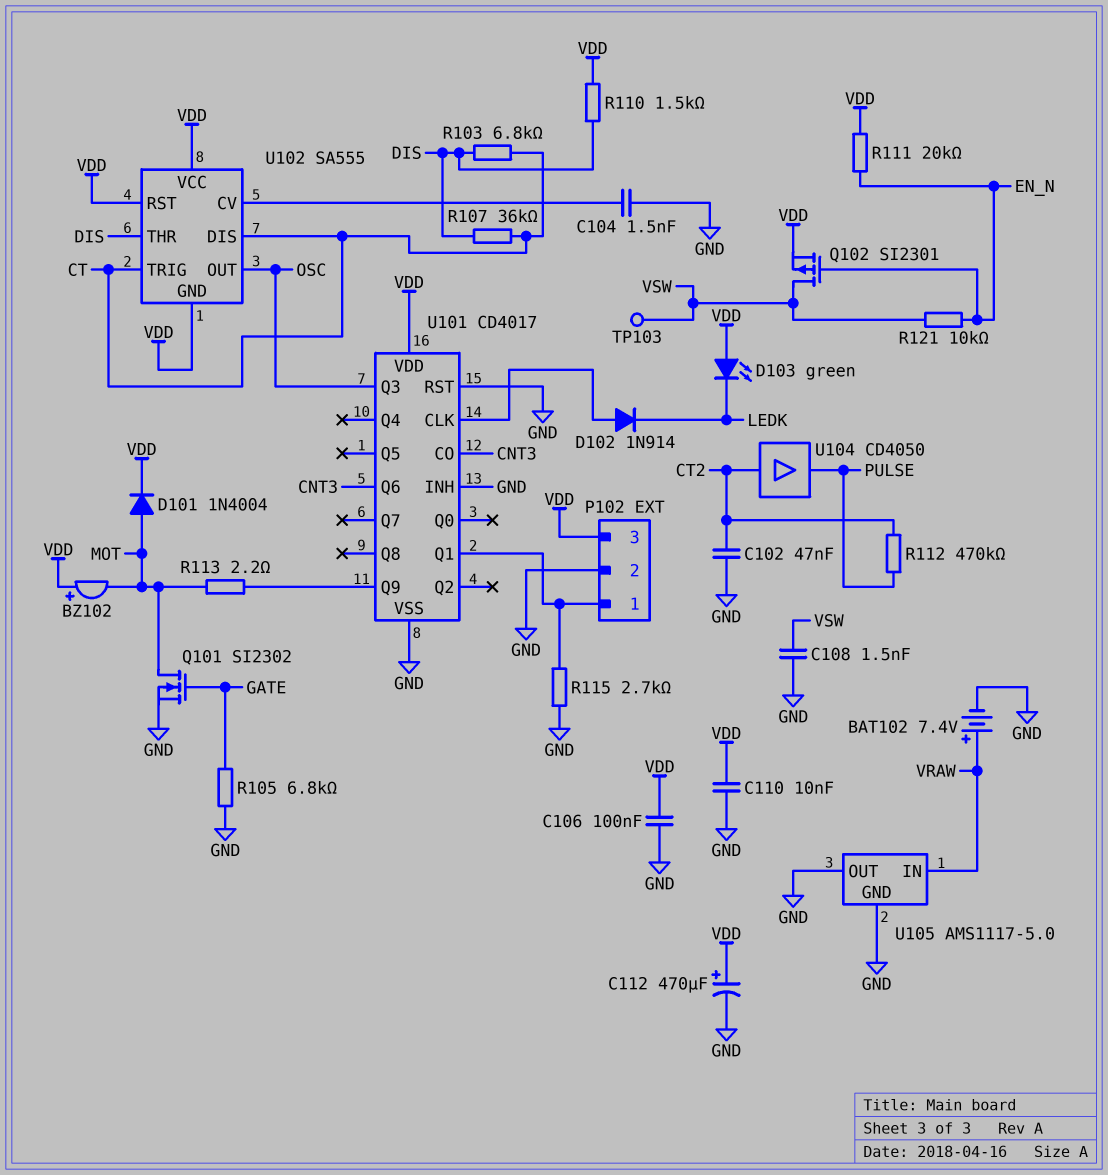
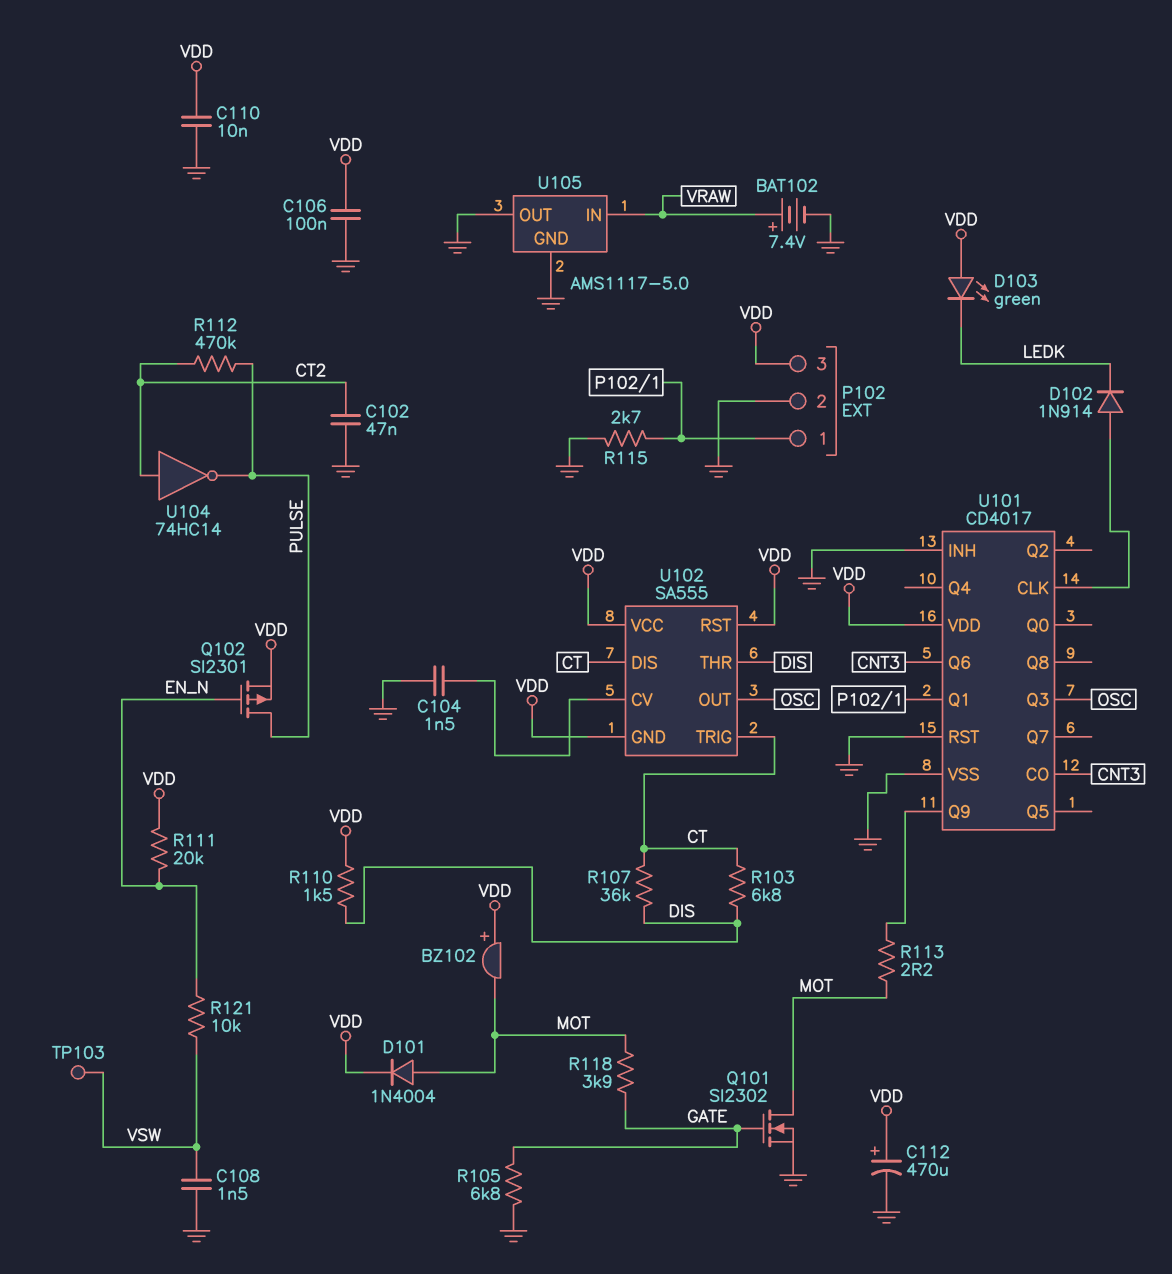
Q102: PMOS SI2301 (G EN_N, D VSW, S VDD) -> PMOS SI2301 (G EN_N, D PULSE, S VDD)
R118: none -> 3.9k (GATE, MOT)
U104: buffer CD4050 (in CT2, out PULSE) -> NOT 74HC14 (in CT2, out PULSE)

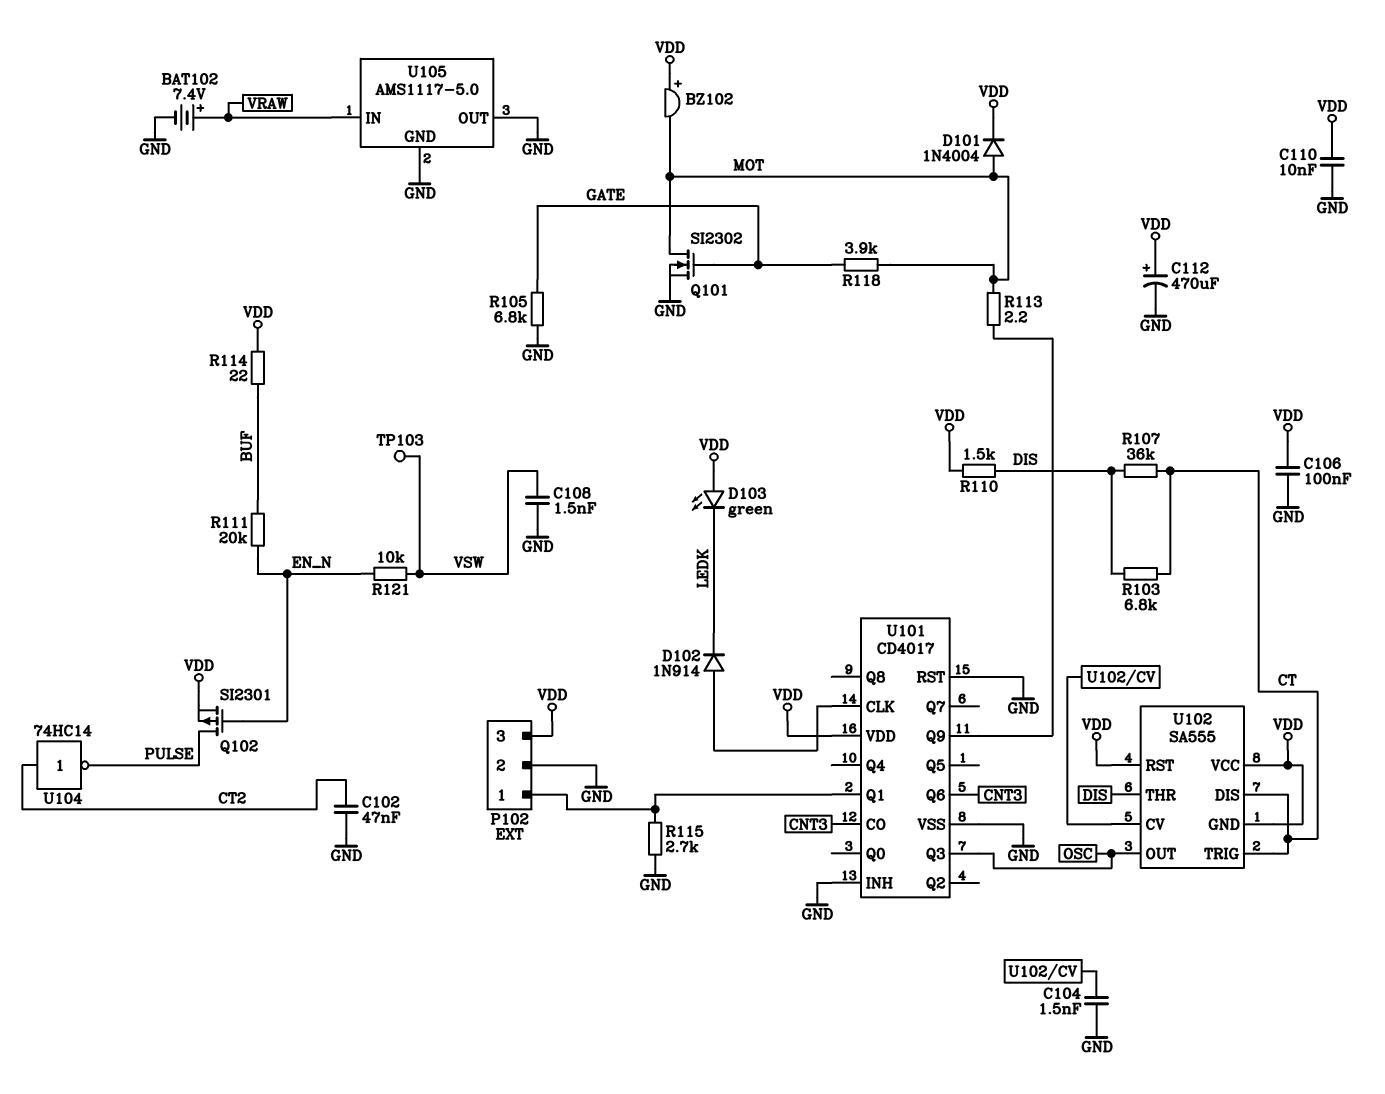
R111: 20k (EN_N, VDD) -> 20k (BUF, EN_N)
R112: 470k (CT2, PULSE) -> none
R114: none -> 22 (BUF, VDD)

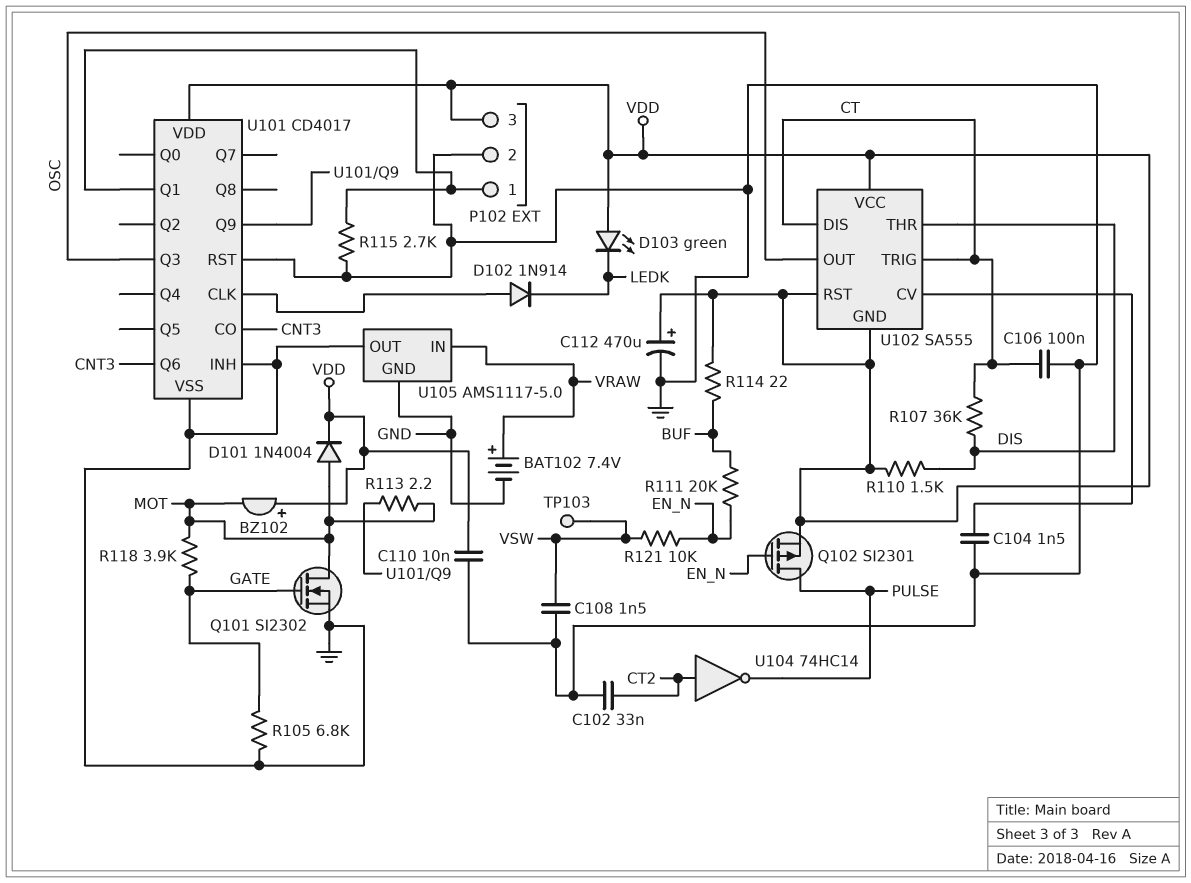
C102: 47nF (CT2, GND) -> 33nF (CT2, GND)
C106: 100nF (GND, VDD) -> 100nF (CT, GND)
R103: 6.8k (CT, DIS) -> none

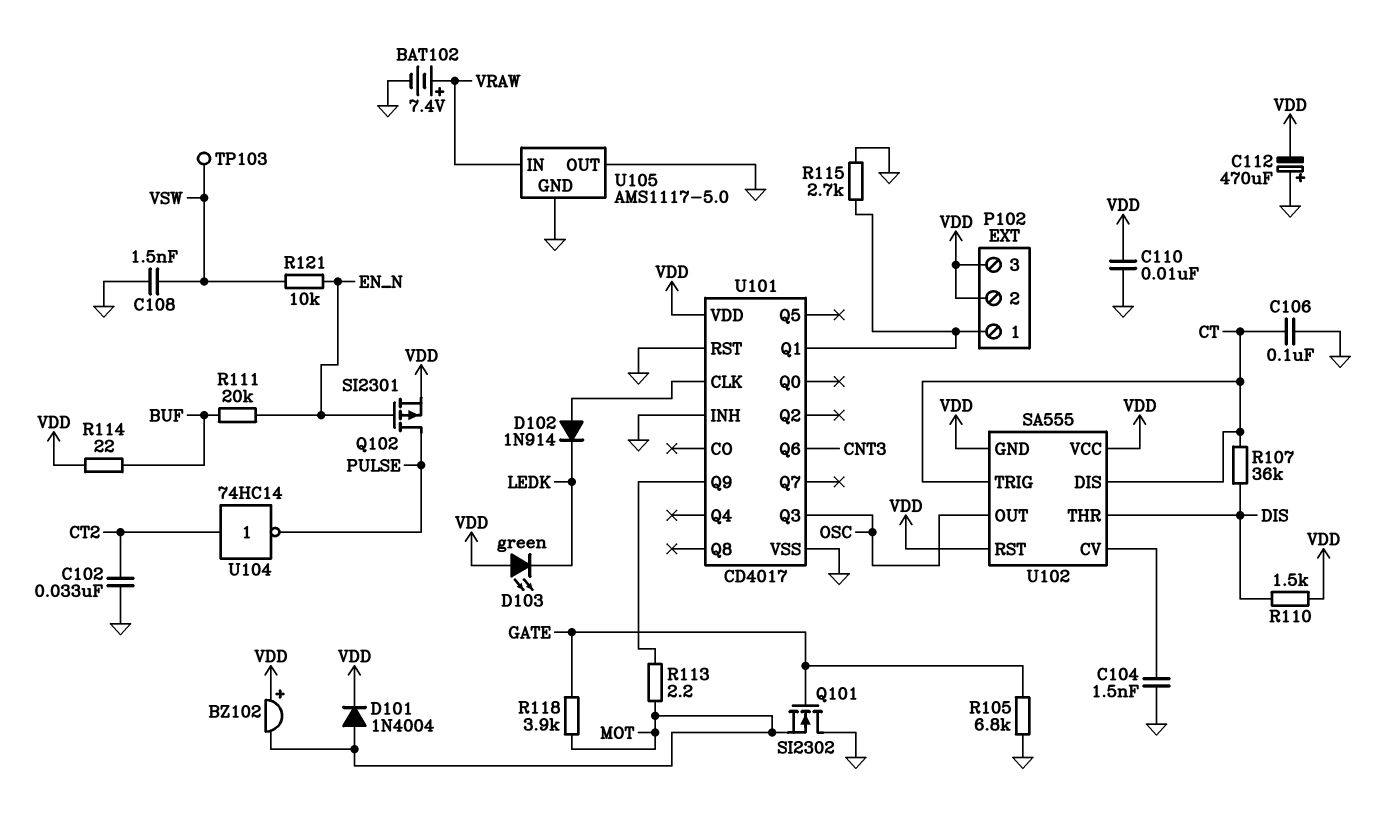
C112: 470uF (plus VDD, minus GND) -> 470uF (plus GND, minus VDD)
P102 pin 2: GND -> VDD
Q101: NMOS SI2302 (G GATE, D MOT, S GND) -> NMOS SI2302 (G GATE, D GND, S MOT)
U101 pin CO: CNT3 -> none

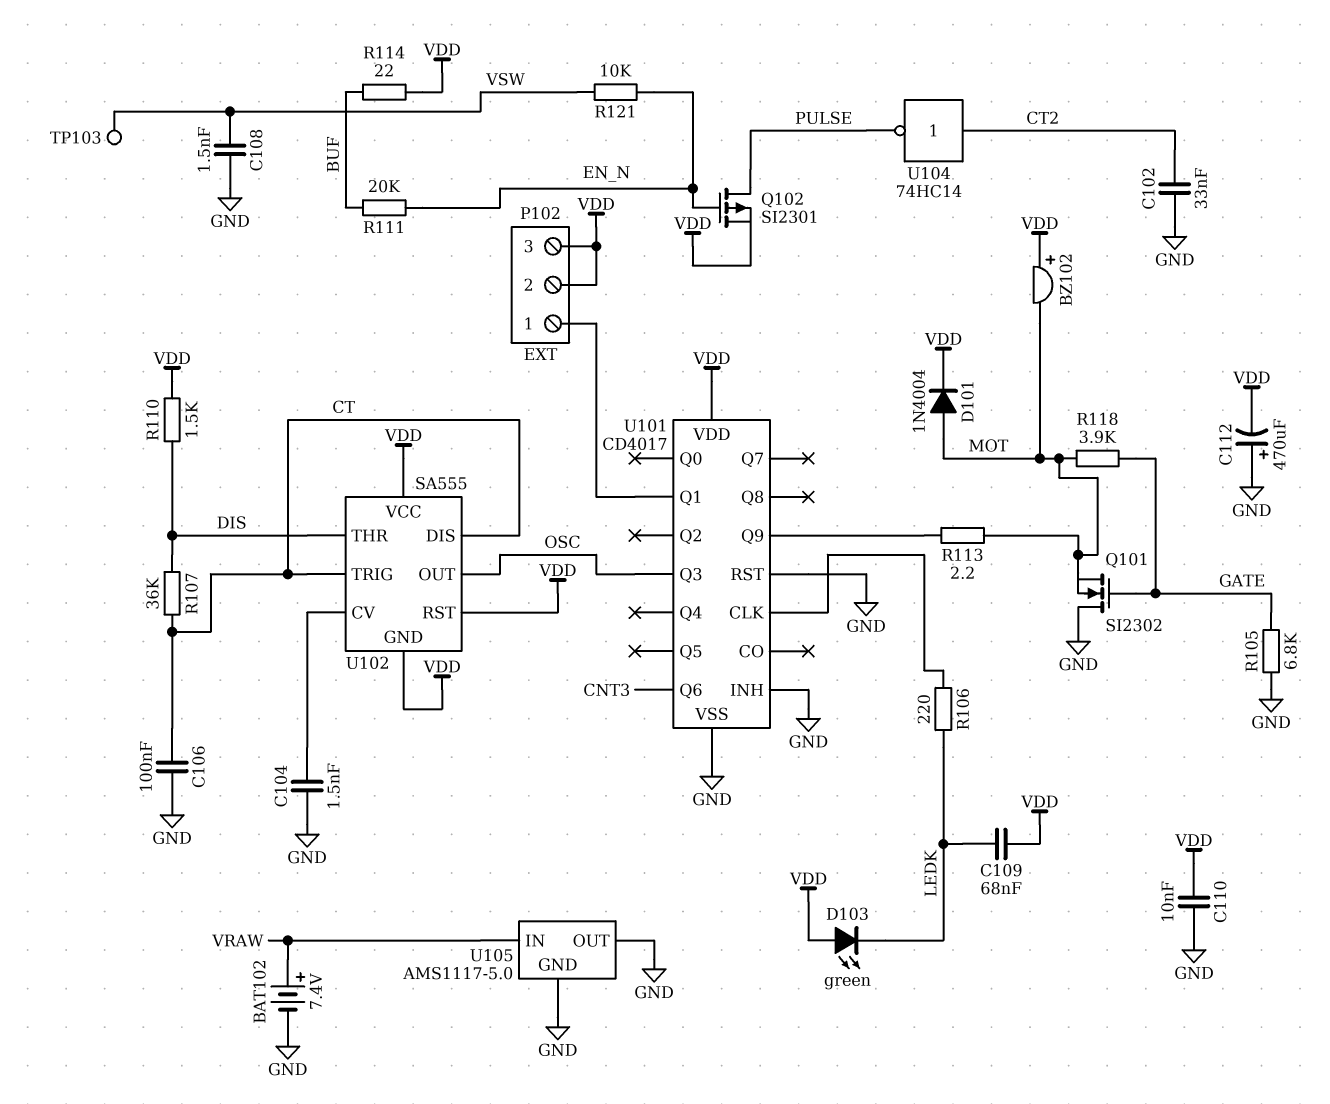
C109: none -> 68nF (LEDK, VDD)
D102: diode 1N914 (A U101/CLK, K LEDK) -> none
R106: none -> 220 (LEDK, U101/CLK)
R115: 2.7k (GND, P102/1) -> none

